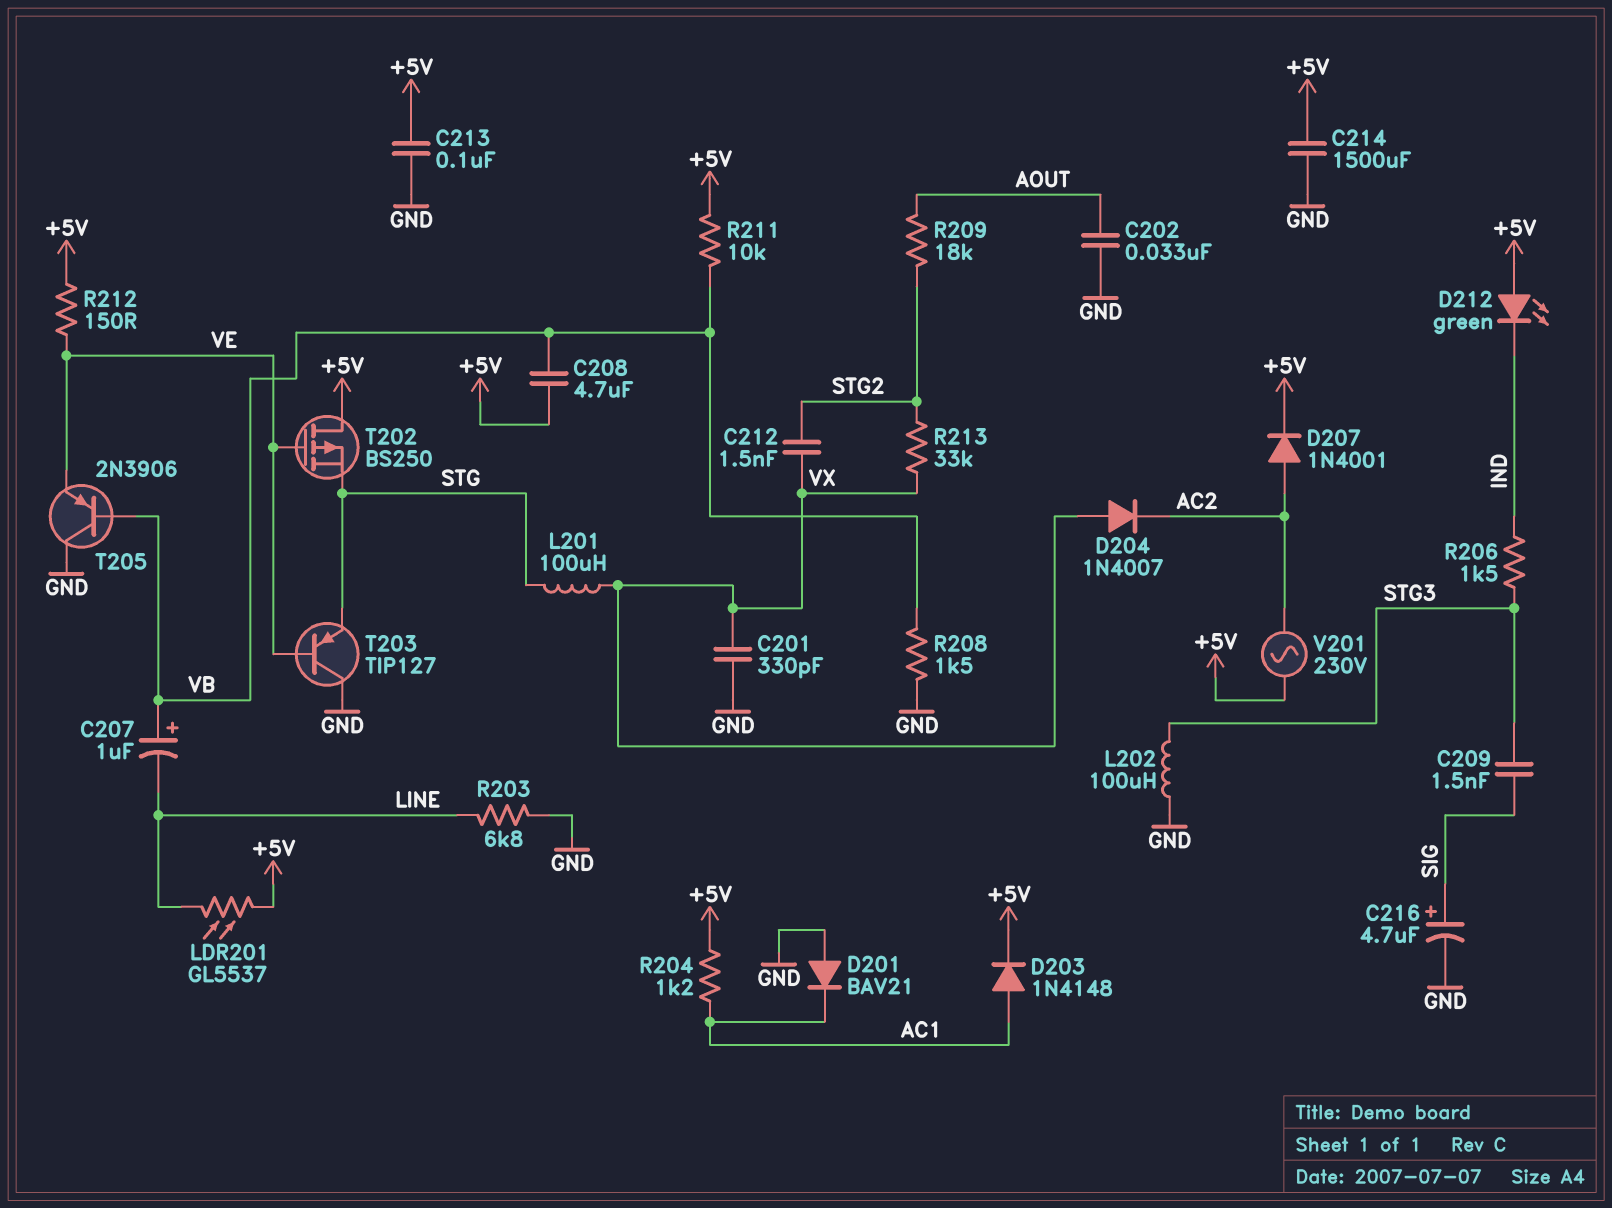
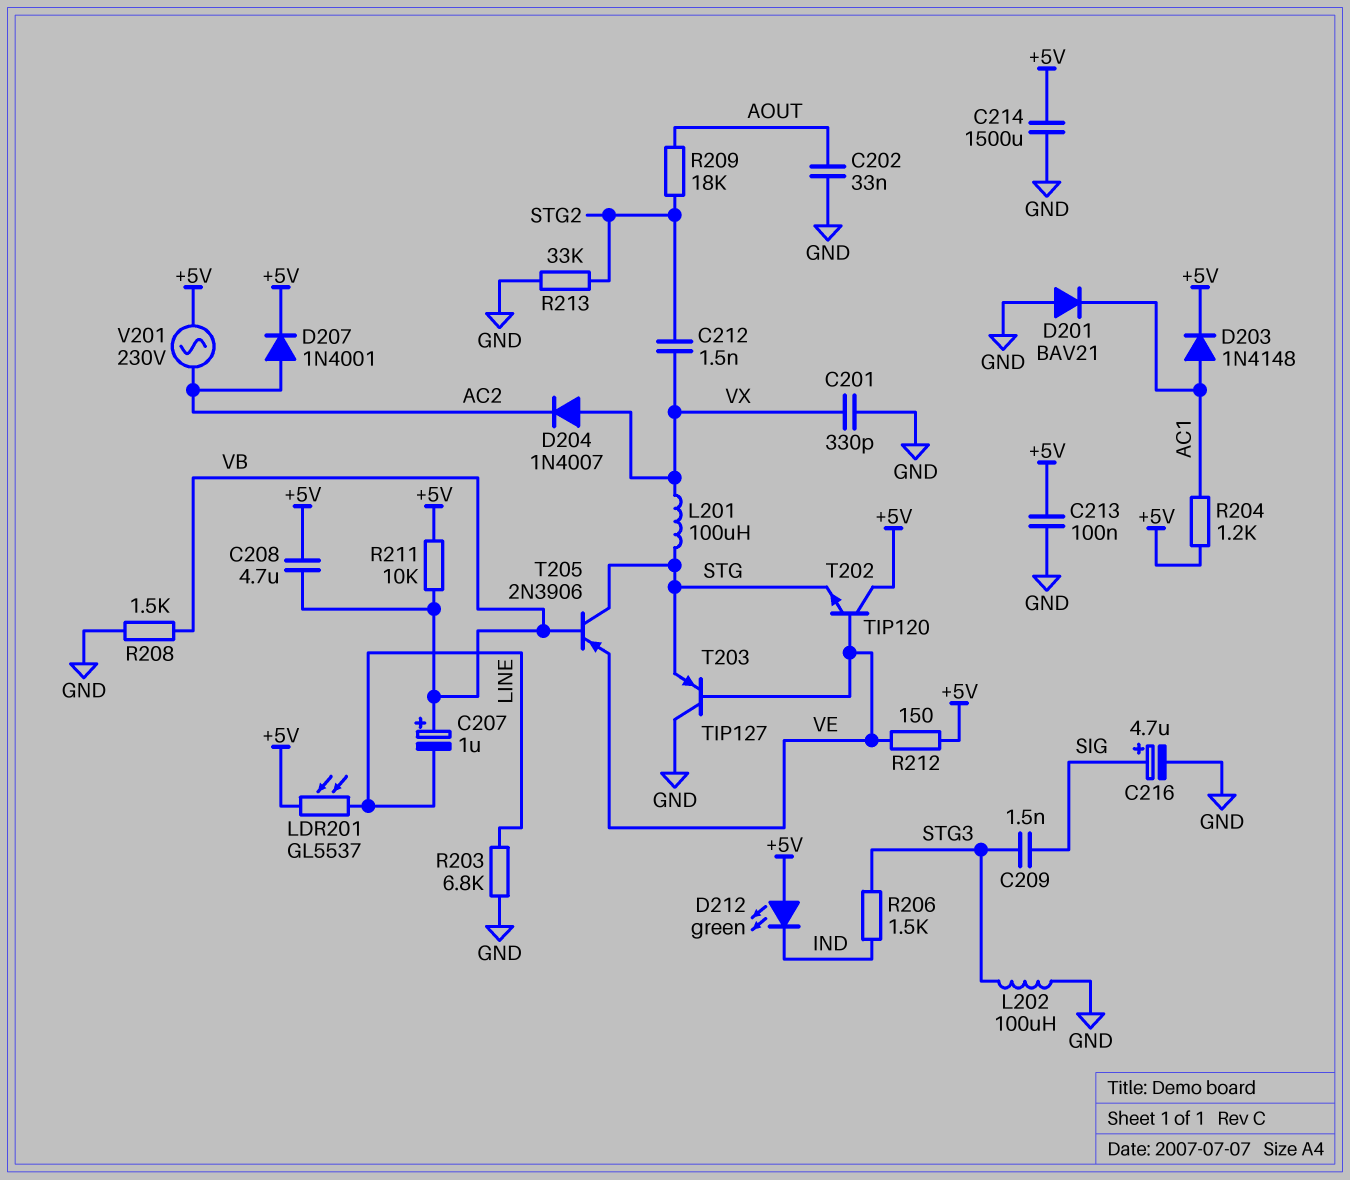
R213: 33k (STG2, VX) -> 33k (GND, STG2)
T202: PMOS BS250 (G VE, D +5V, S STG) -> NPN TIP120 (B VE, C +5V, E STG)
T205: PNP 2N3906 (B VB, C GND, E VE) -> PNP 2N3906 (B VB, C STG, E VE)

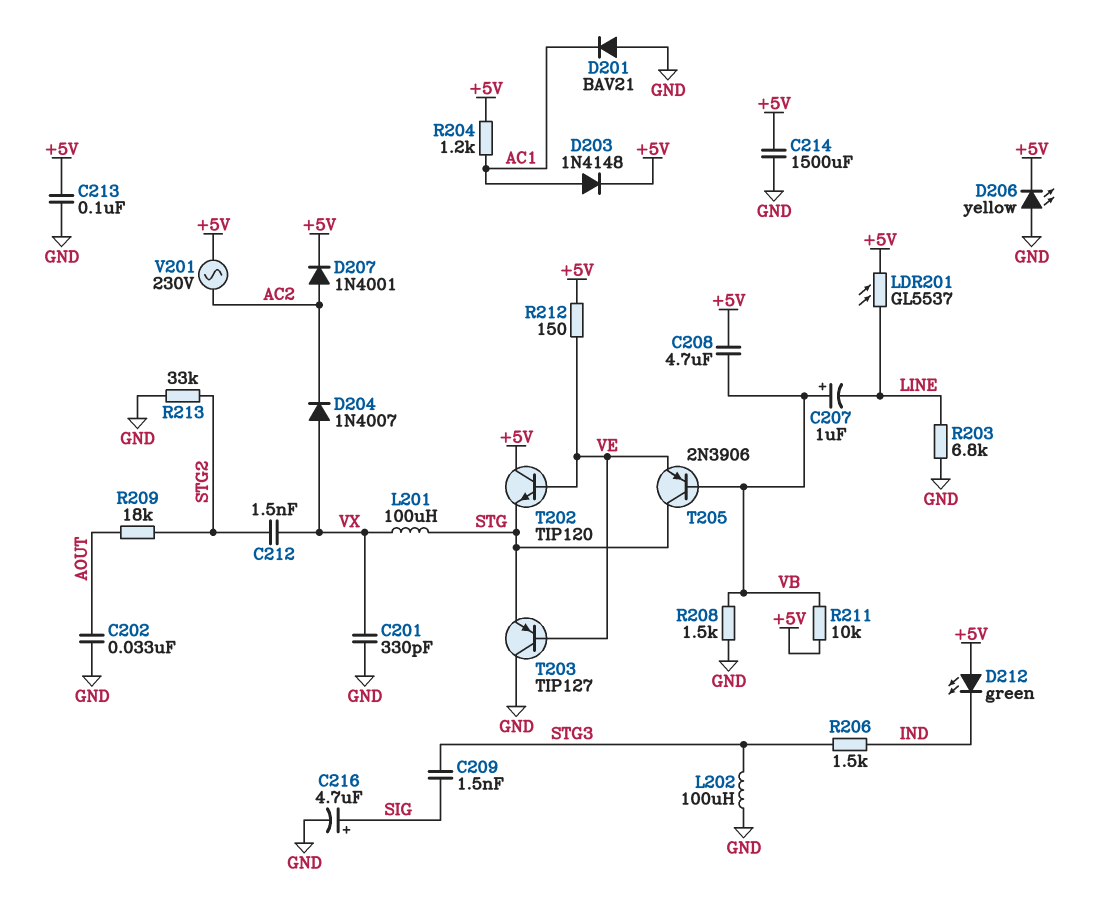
D206: none -> LED yellow (A GND, K +5V)

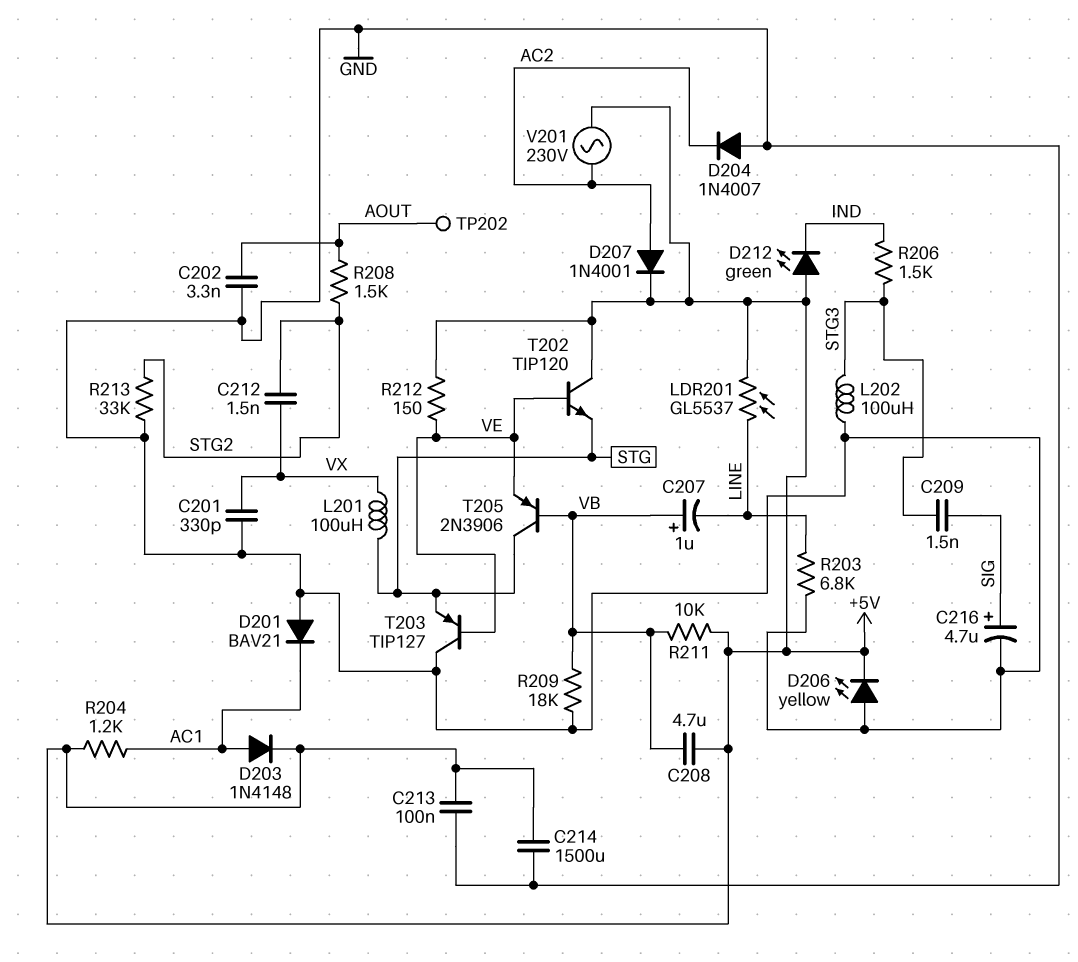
C202: 33nF (AOUT, GND) -> 3.3nF (AOUT, GND)
D204: diode 1N4007 (A VX, K AC2) -> diode 1N4007 (A GND, K AC2)
R208: 1.5k (GND, VB) -> 1.5k (AOUT, STG2)
R209: 18k (AOUT, STG2) -> 18k (GND, VB)
TP202: none -> test point (AOUT)

